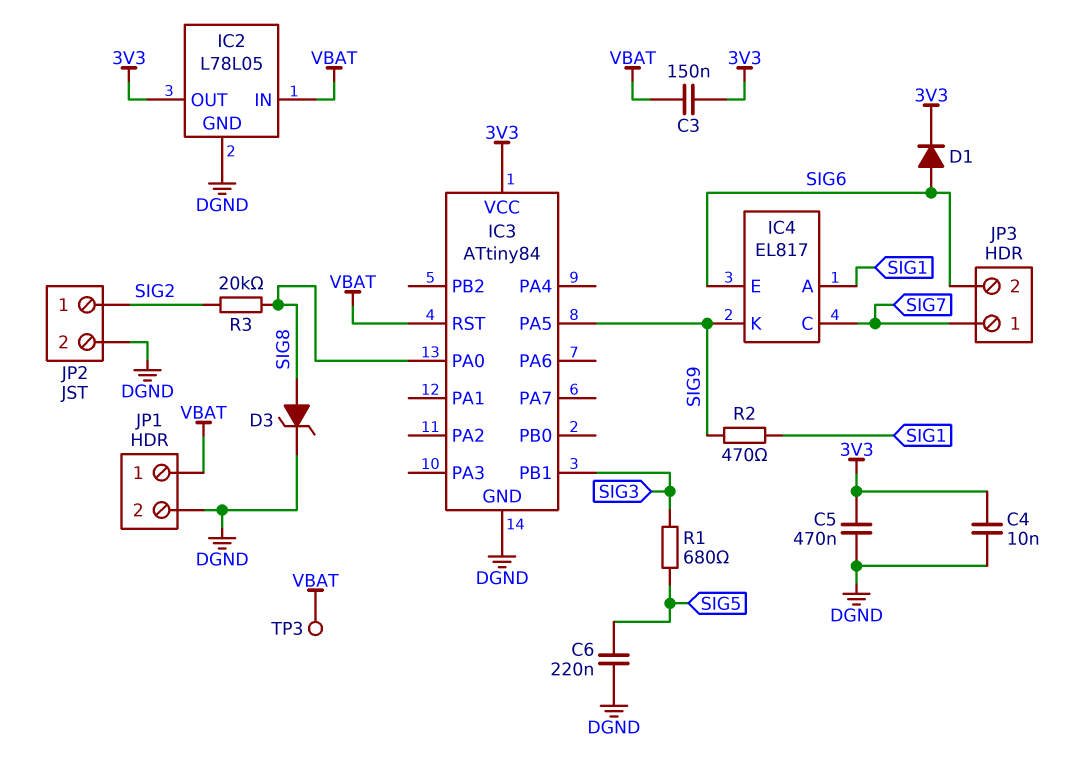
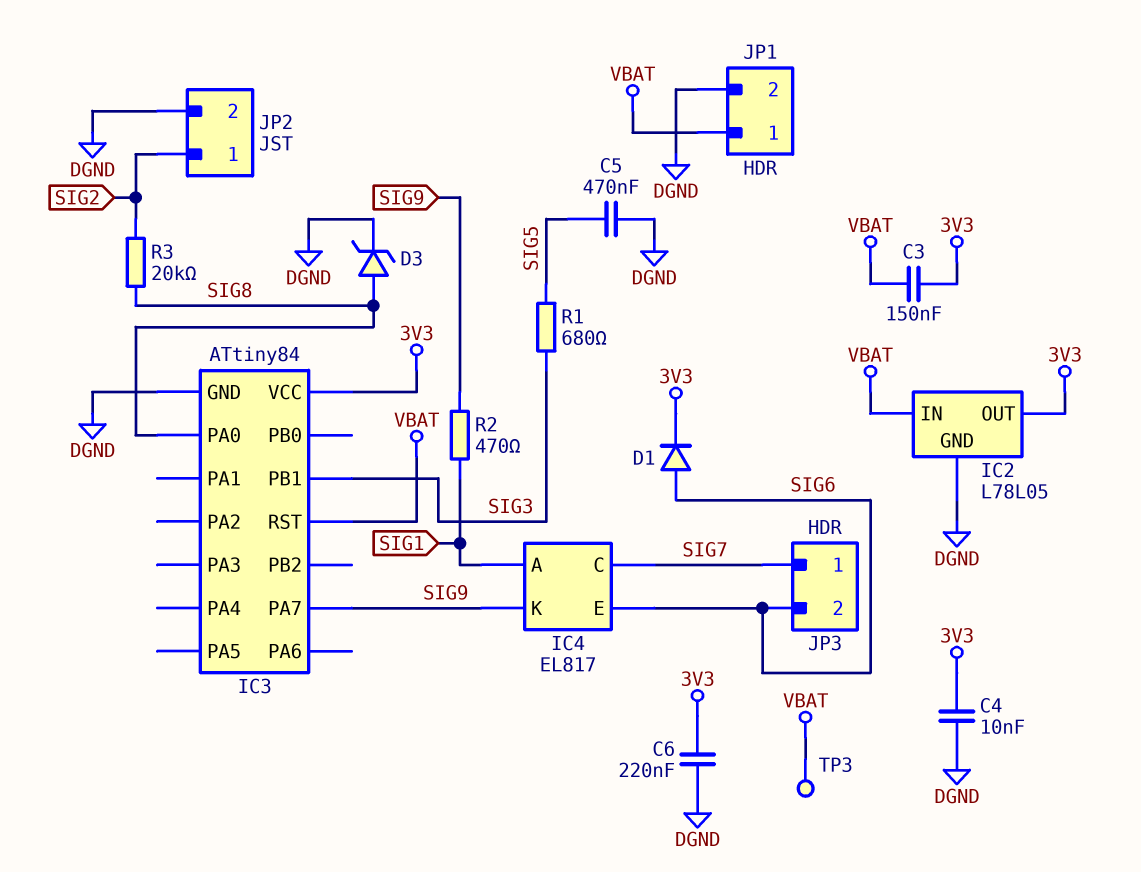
C5: 470nF (3V3, DGND) -> 470nF (DGND, SIG5)
C6: 220nF (DGND, SIG5) -> 220nF (3V3, DGND)
IC3 pin PA5: SIG9 -> none
IC3 pin PA7: none -> SIG9

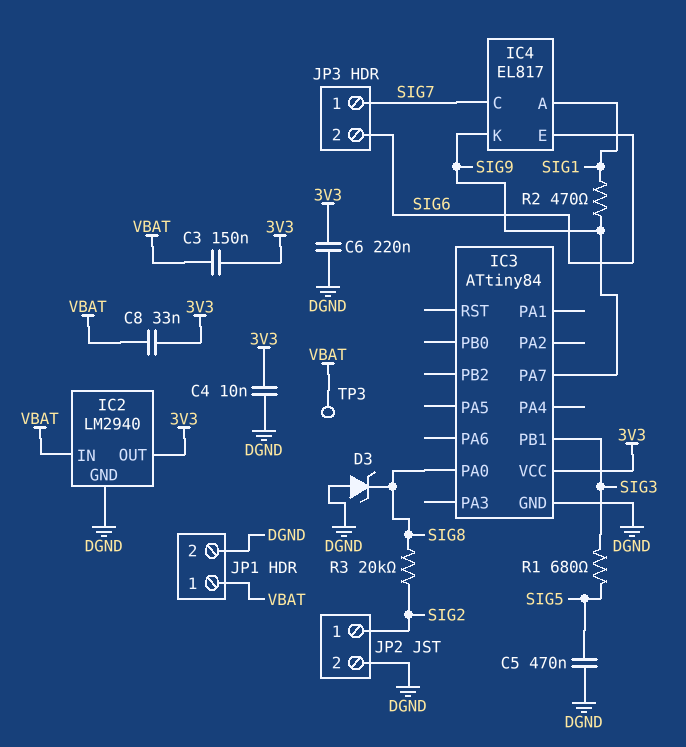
C8: none -> 33nF (3V3, VBAT)
D1: diode (A SIG6, K 3V3) -> none
D3: zener (A SIG8, K DGND) -> zener (A DGND, K SIG8)
IC2: L78L05 -> LM2940
IC3 pin RST: VBAT -> none

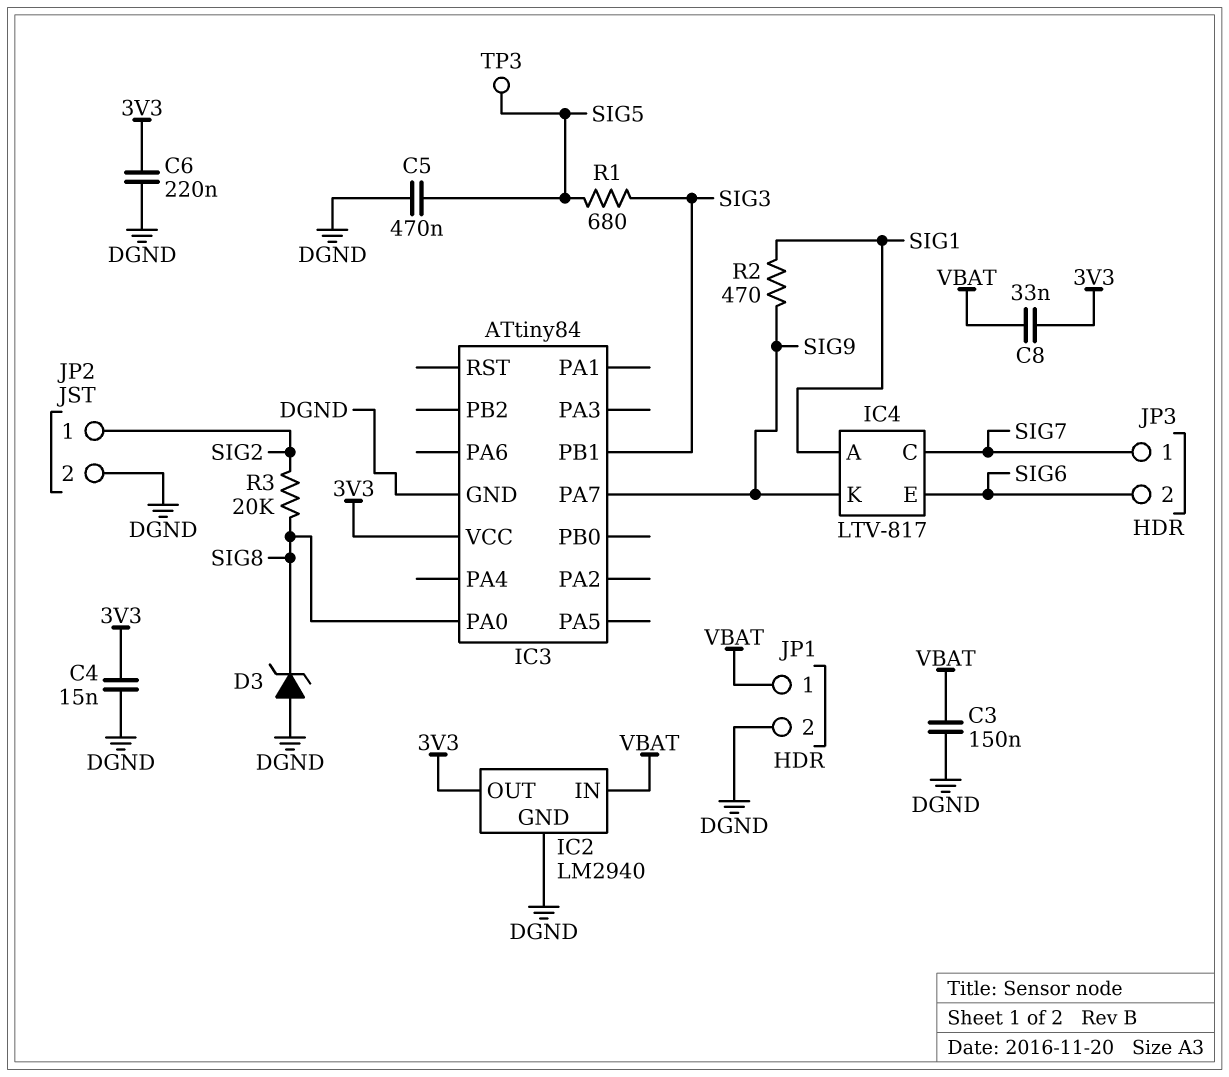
C3: 150nF (3V3, VBAT) -> 150nF (DGND, VBAT)
C4: 10nF (3V3, DGND) -> 15nF (3V3, DGND)
IC4: EL817 -> LTV-817
TP3: test point (VBAT) -> test point (SIG5)

